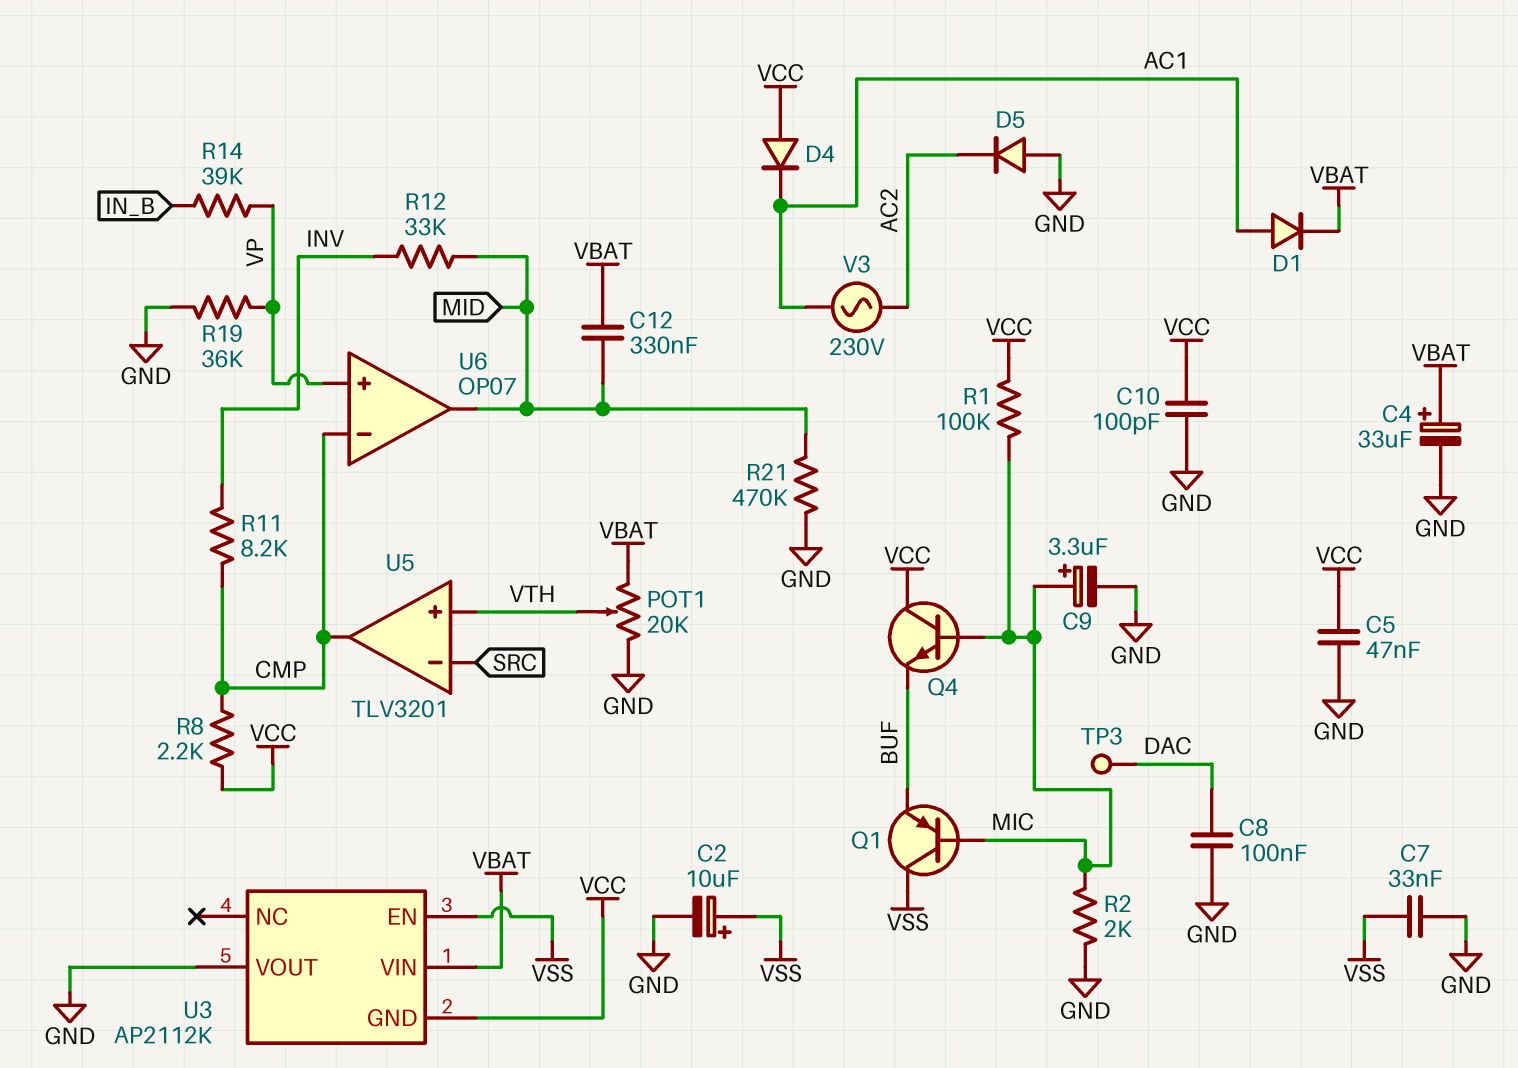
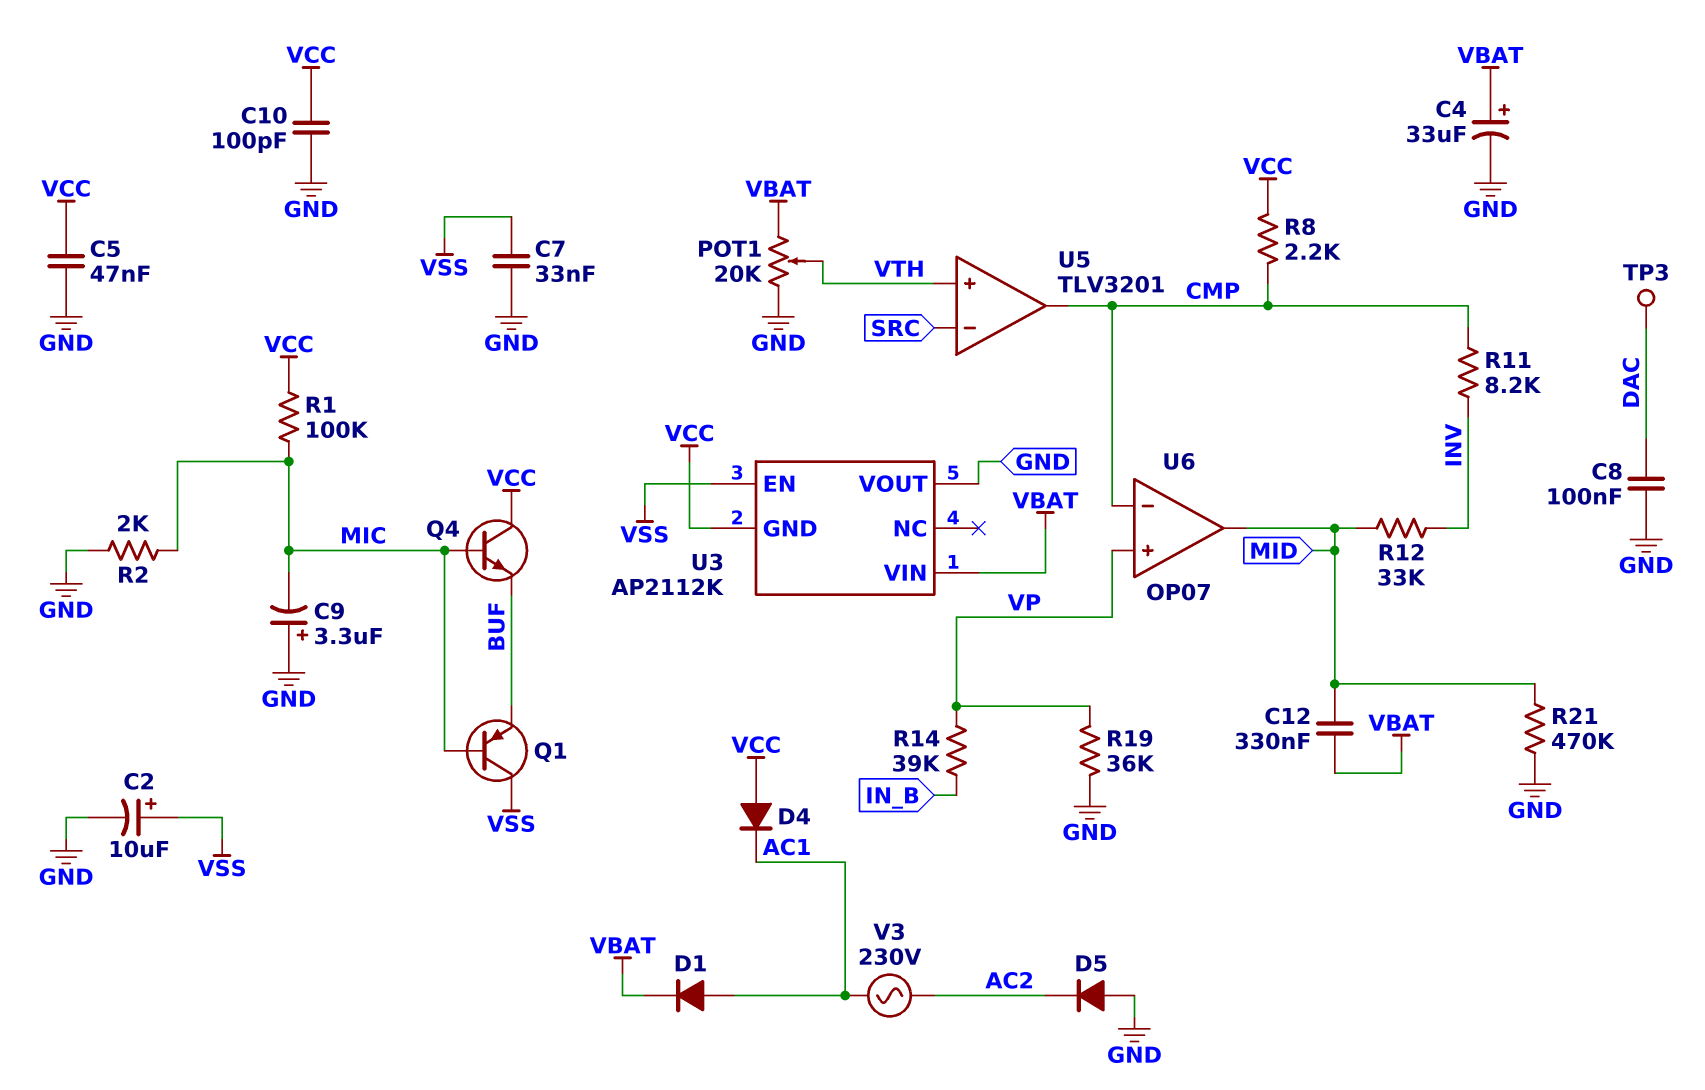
C9: 3.3uF (plus MIC, minus GND) -> 3.3uF (plus GND, minus MIC)

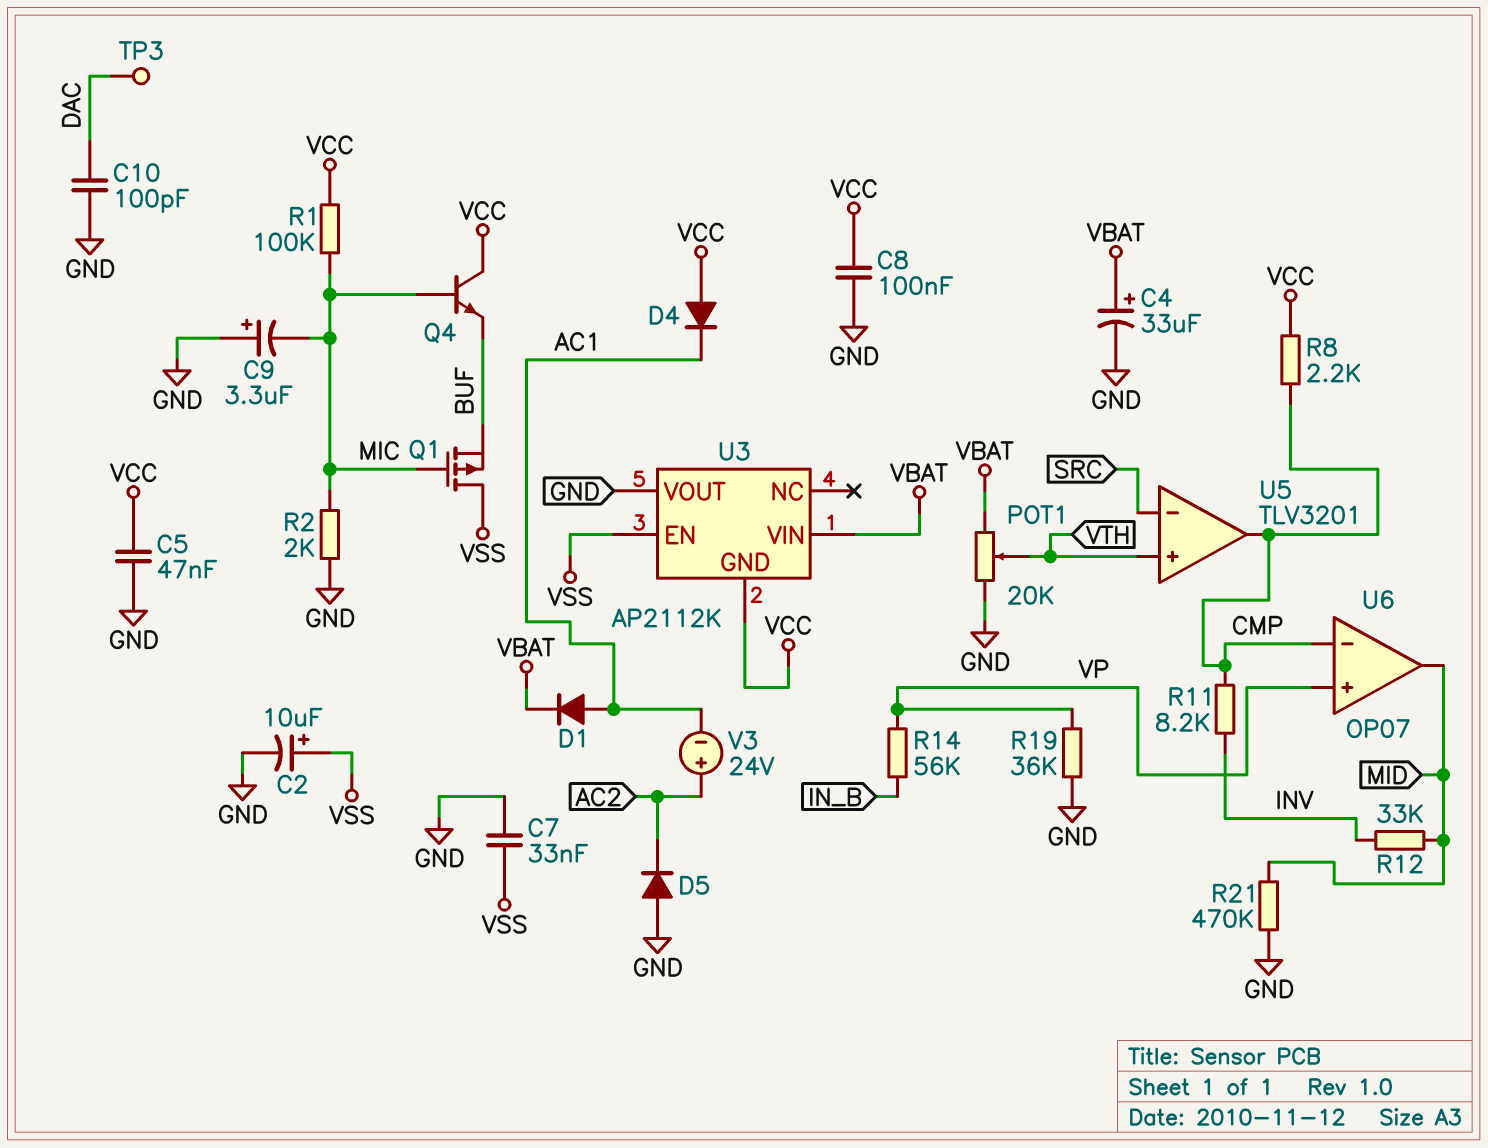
C8: 100nF (DAC, GND) -> 100nF (GND, VCC)
C10: 100pF (GND, VCC) -> 100pF (DAC, GND)
C12: 330nF (MID, VBAT) -> none
Q1: PNP (B MIC, C VSS, E BUF) -> PMOS (G MIC, D VSS, S BUF)
R14: 39k (IN_B, VP) -> 56k (IN_B, VP)
V3: AC 230V (AC1, AC2) -> 24V (plus AC2, minus AC1)

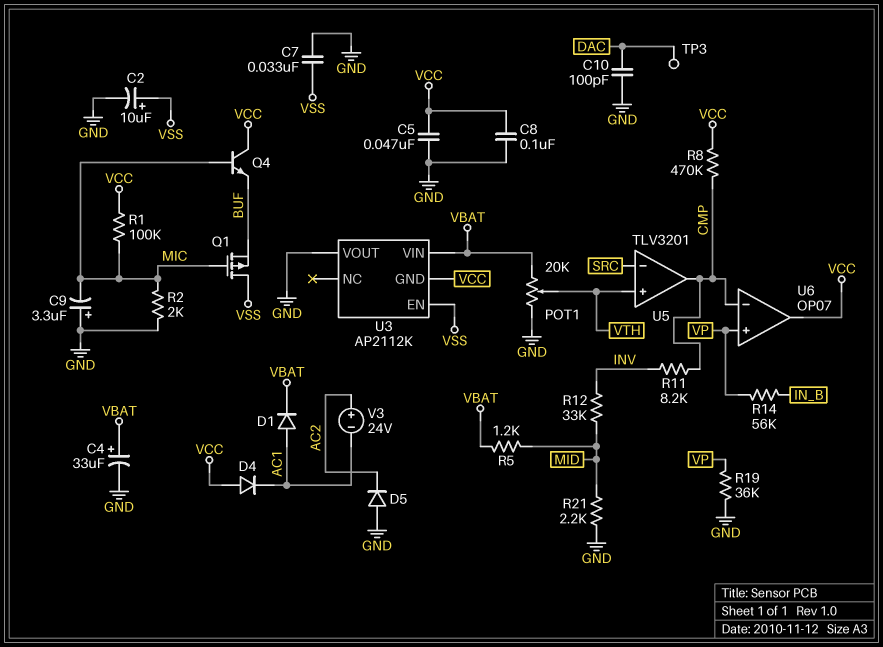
R5: none -> 1.2k (MID, VBAT)
R8: 2.2k (CMP, VCC) -> 470k (CMP, VCC)
R21: 470k (GND, MID) -> 2.2k (GND, MID)
U6 pin out: MID -> VCC

